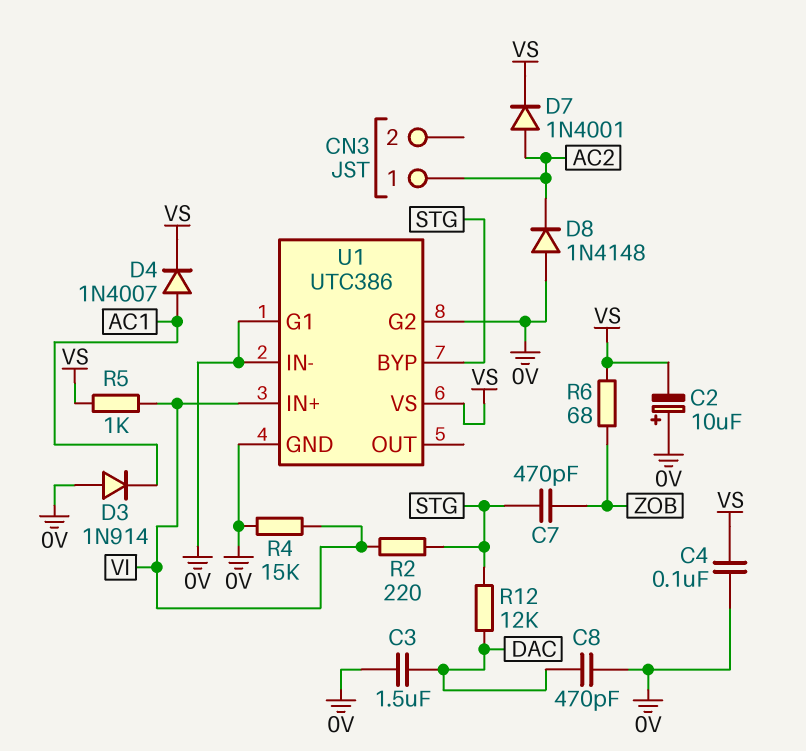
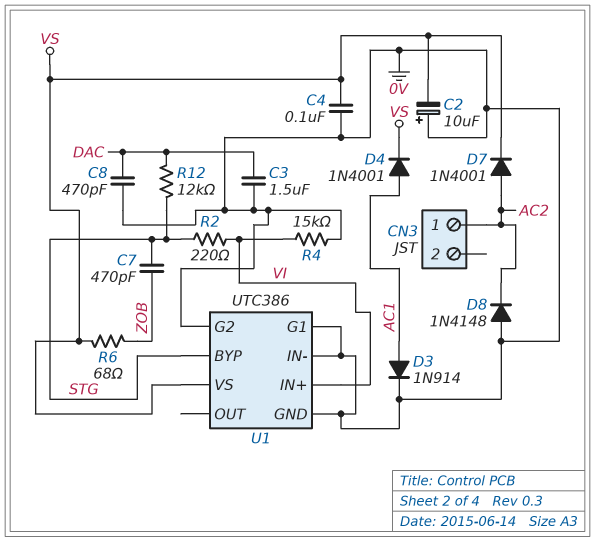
D3: diode 1N914 (A 0V, K AC1) -> diode 1N914 (A AC1, K 0V)
D4: diode 1N4007 (A AC1, K VS) -> diode 1N4001 (A AC1, K VS)
R5: 1k (VI, VS) -> none

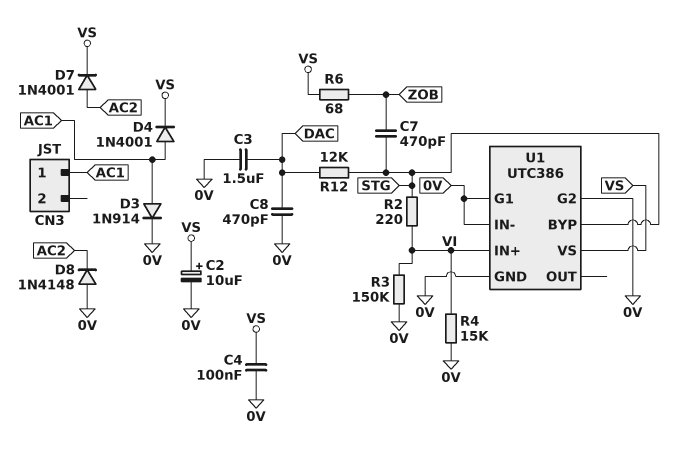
C2: 10uF (plus 0V, minus VS) -> 10uF (plus VS, minus 0V)
CN3 pin 1: AC2 -> AC1
R3: none -> 150k (0V, VI)

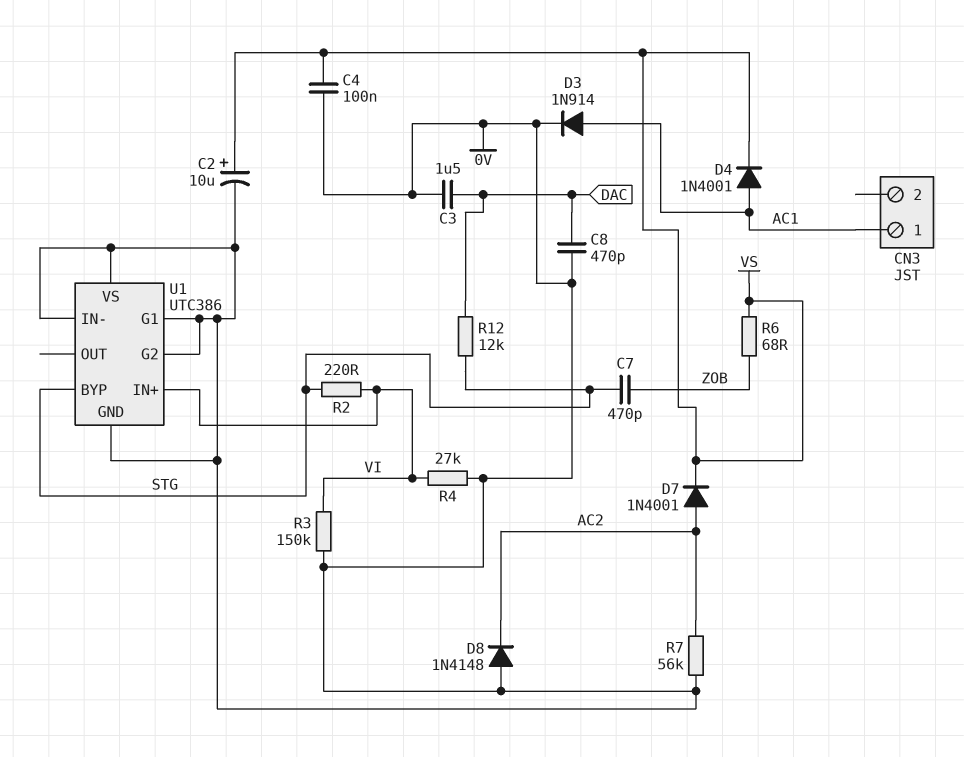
R4: 15k (0V, VI) -> 27k (0V, VI)
R7: none -> 56k (0V, AC2)
U1 pin VS: VS -> 0V

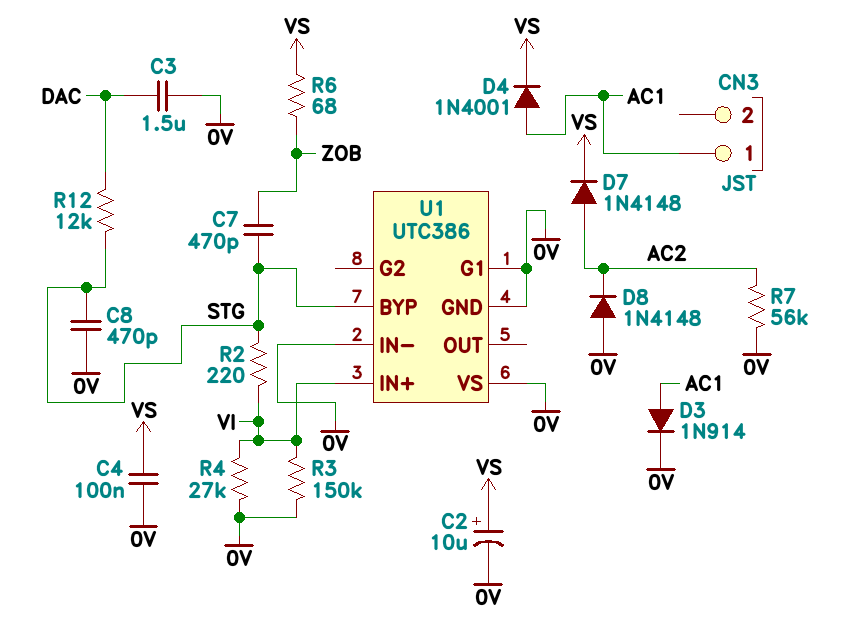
C8: 470pF (0V, DAC) -> 470pF (0V, STG)
D7: diode 1N4001 (A AC2, K VS) -> diode 1N4148 (A AC2, K VS)
U1 pin G2: 0V -> none

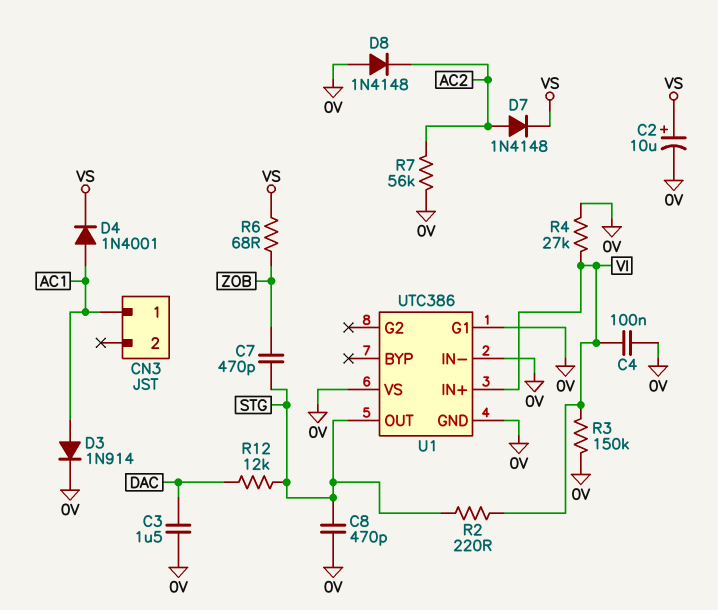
C4: 100nF (0V, VS) -> 100nF (0V, VI)
U1 pin BYP: STG -> none
U1 pin OUT: none -> STG

